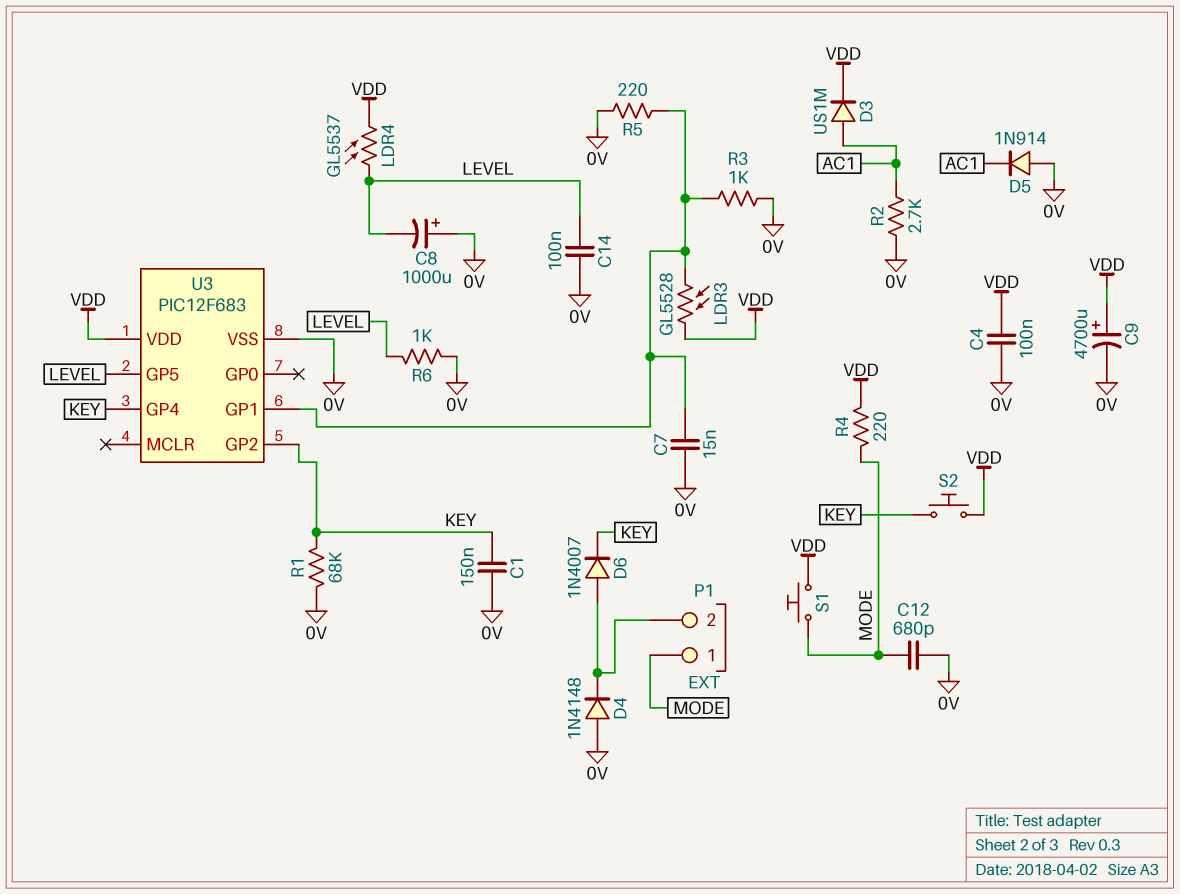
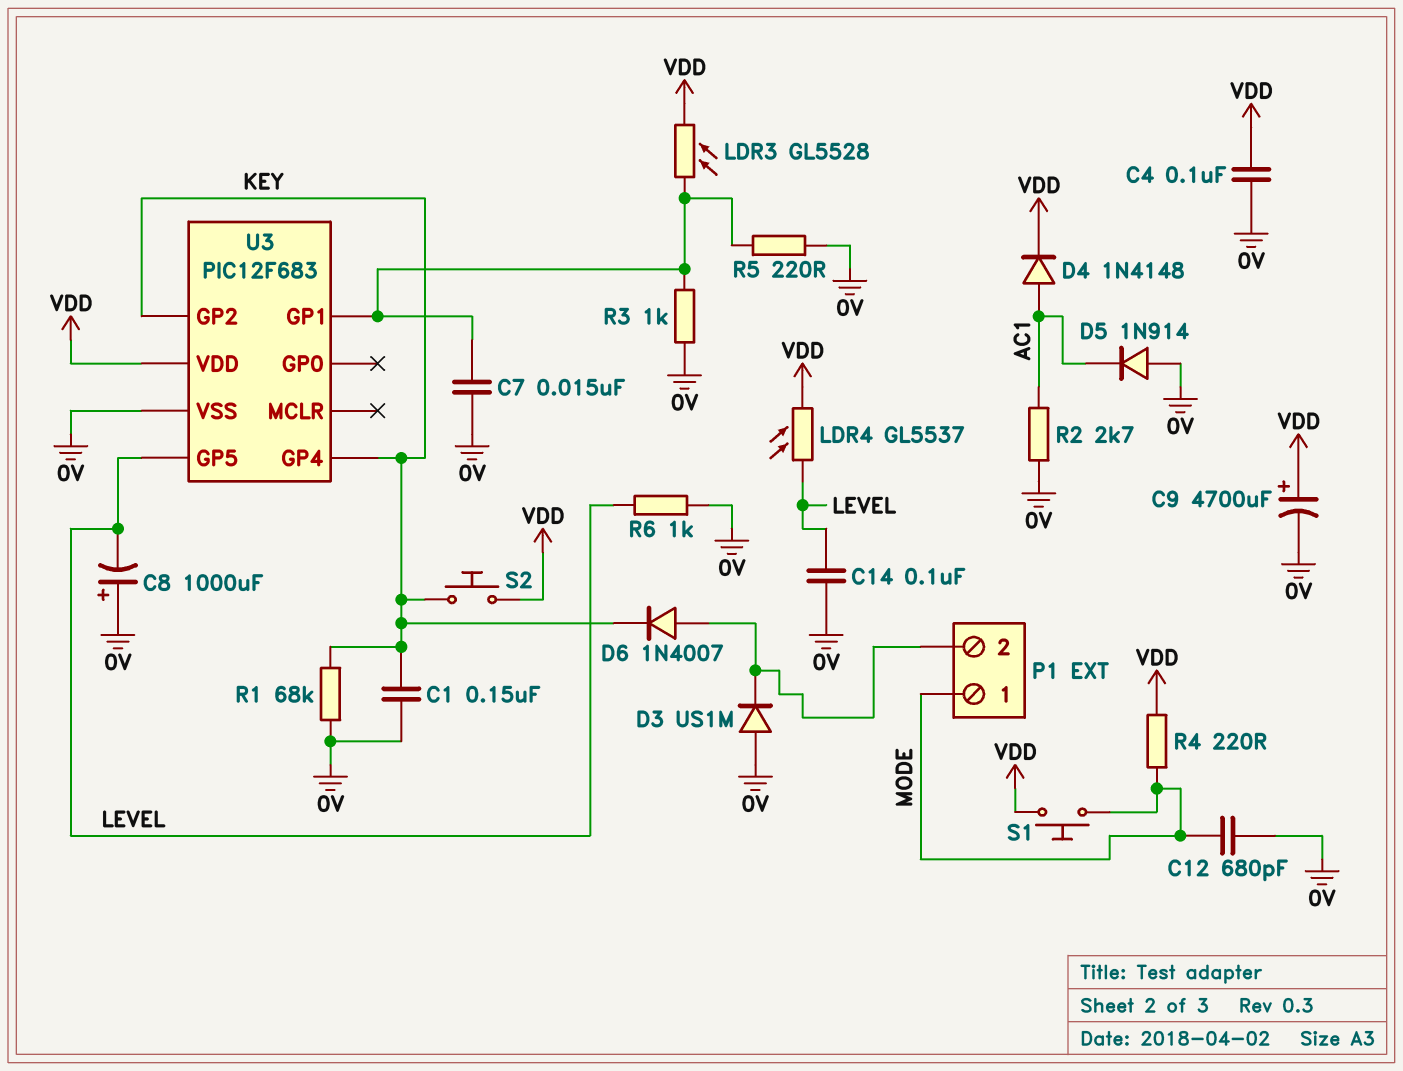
D3: diode US1M (A AC1, K VDD) -> diode US1M (A 0V, K P1/2)
D4: diode 1N4148 (A 0V, K P1/2) -> diode 1N4148 (A AC1, K VDD)

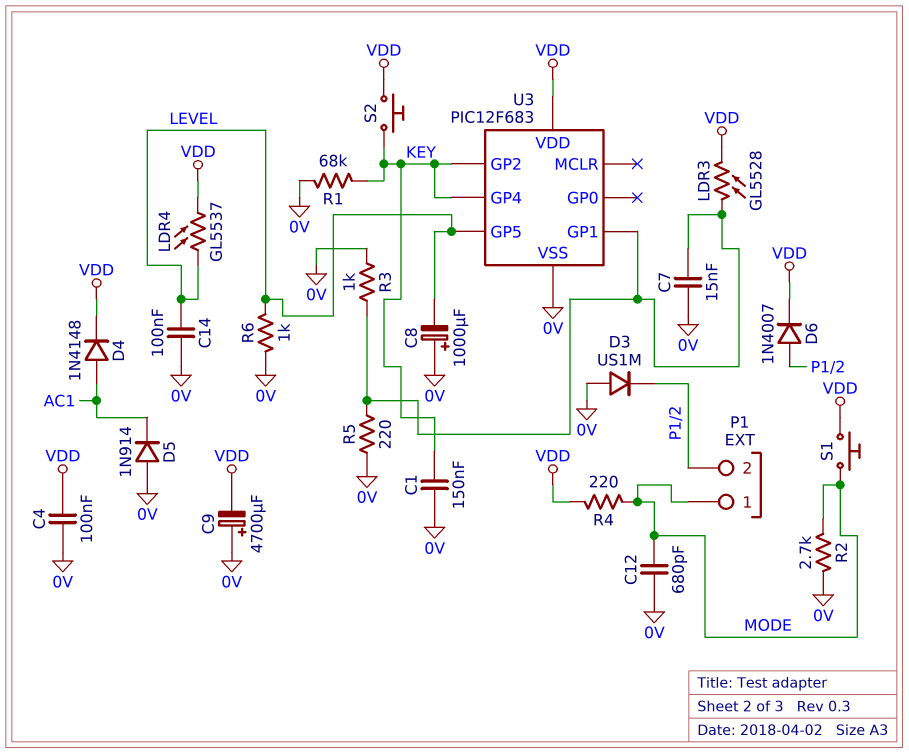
C9: 4700uF (plus VDD, minus 0V) -> 4700uF (plus 0V, minus VDD)
D6: diode 1N4007 (A P1/2, K KEY) -> diode 1N4007 (A P1/2, K VDD)
R2: 2.7k (0V, AC1) -> 2.7k (0V, MODE)

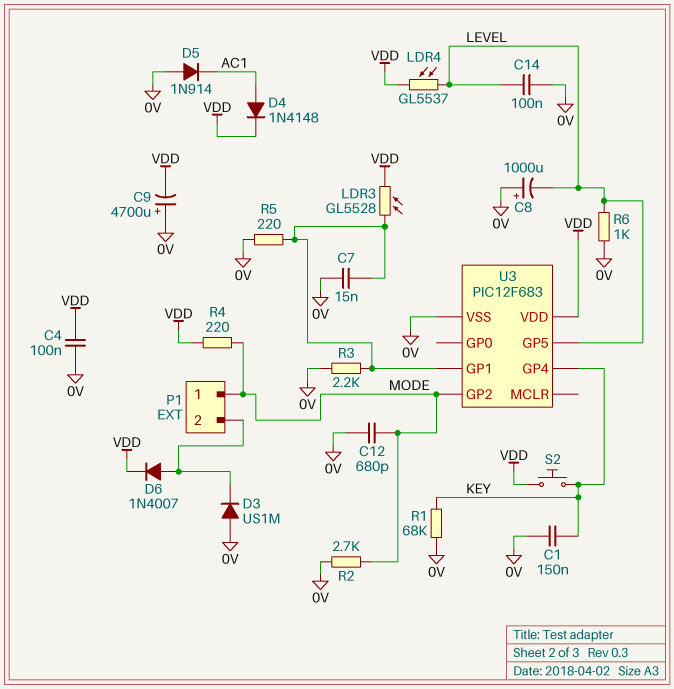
R3: 1k (0V, U3/GP1) -> 2.2k (0V, U3/GP1)
S1: button (MODE, VDD) -> none
U3 pin GP2: KEY -> MODE

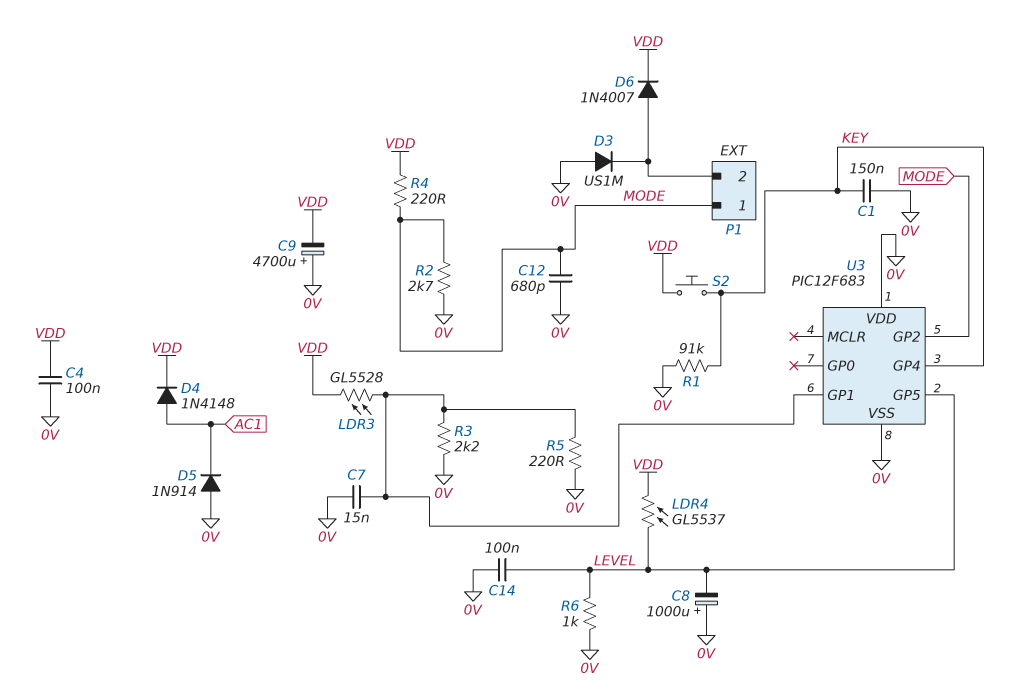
R1: 68k (0V, KEY) -> 91k (0V, KEY)
U3 pin VDD: VDD -> 0V

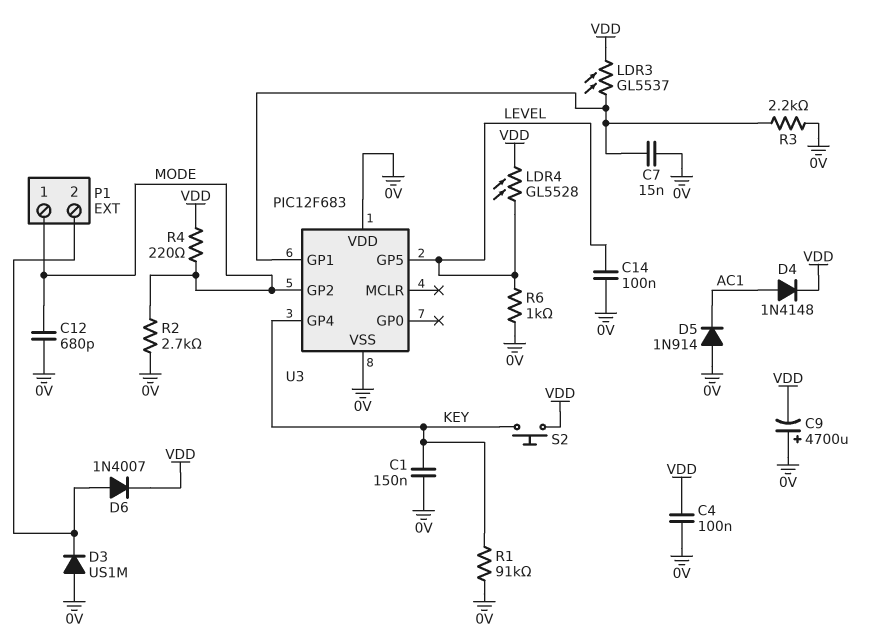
C8: 1000uF (plus 0V, minus LEVEL) -> none
LDR3: GL5528 (U3/GP1, VDD) -> GL5537 (U3/GP1, VDD)
LDR4: GL5537 (LEVEL, VDD) -> GL5528 (LEVEL, VDD)
R5: 220 (0V, U3/GP1) -> none

